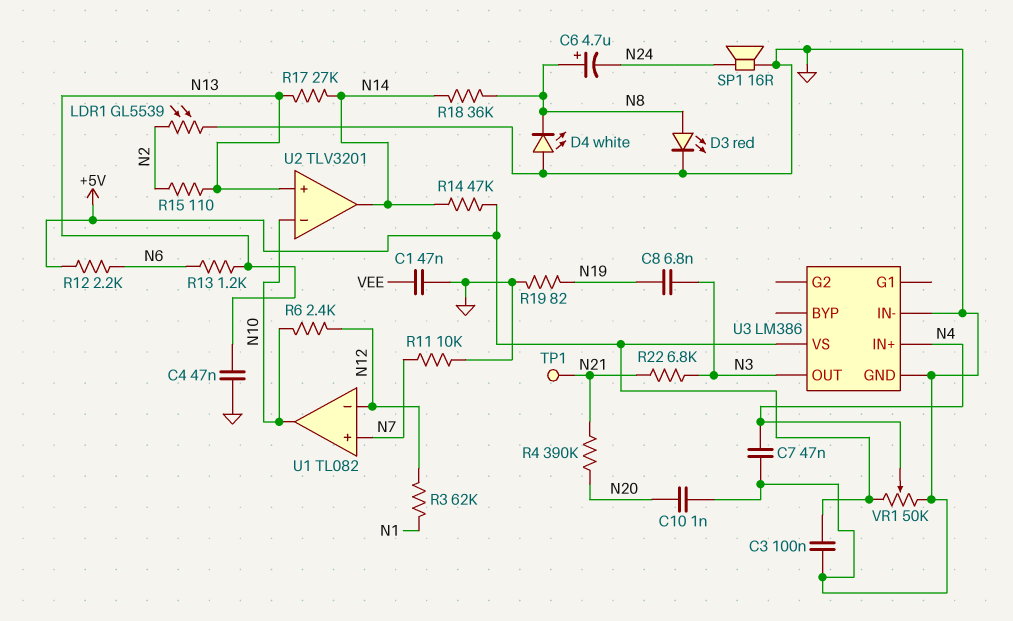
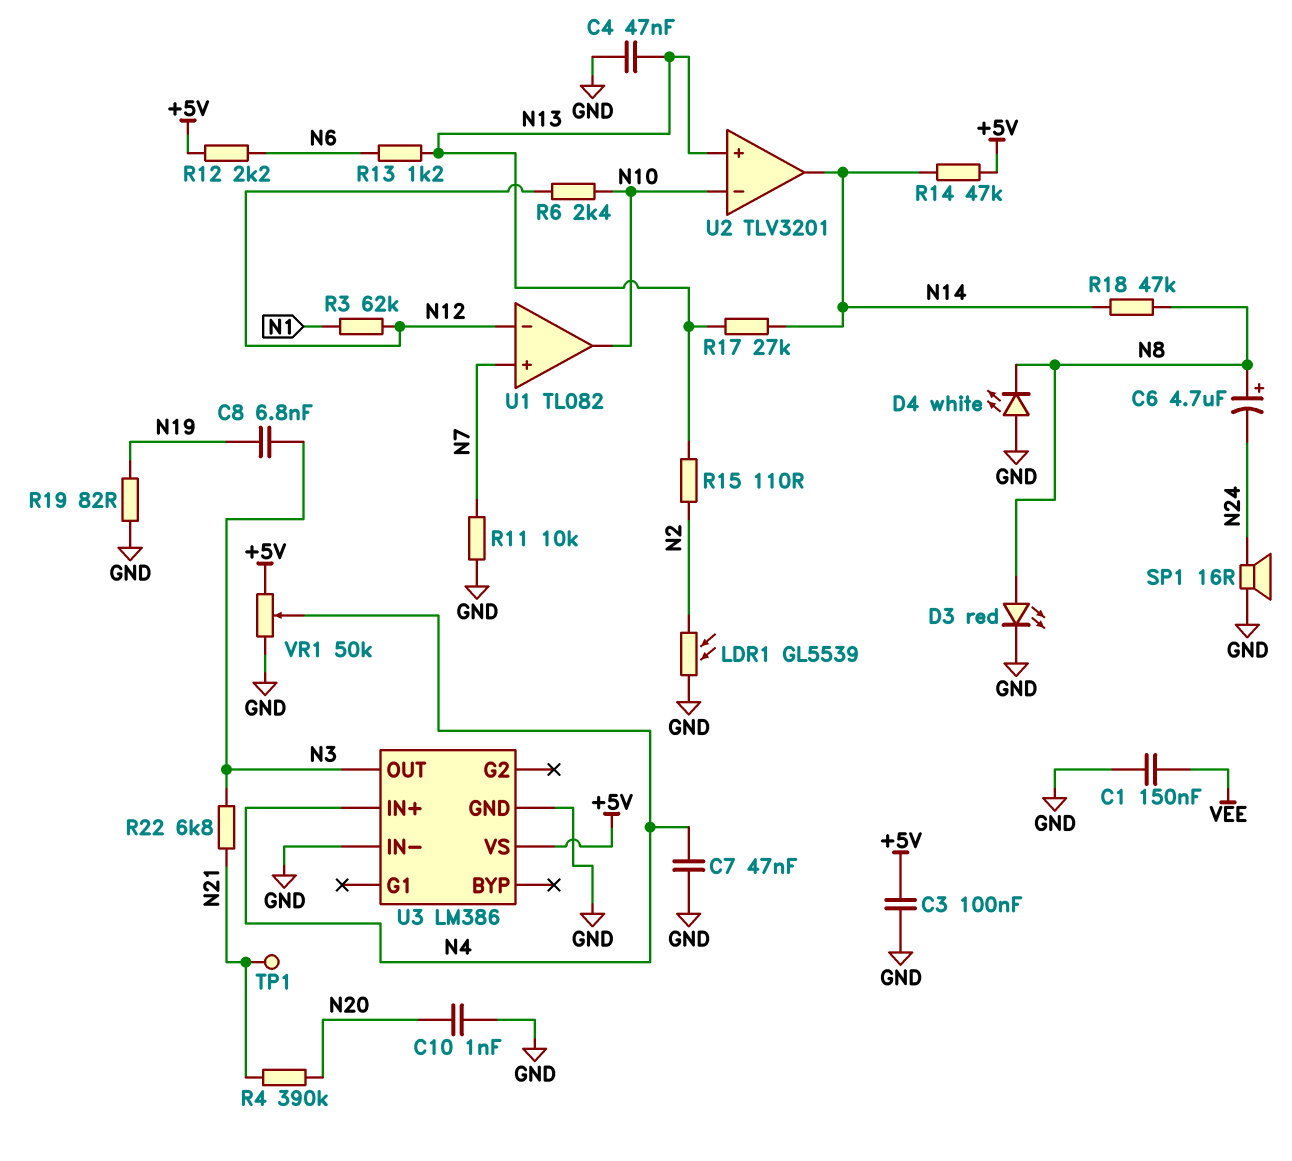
C1: 47nF (GND, VEE) -> 150nF (GND, VEE)
R18: 36k (N8, N14) -> 47k (N8, N14)

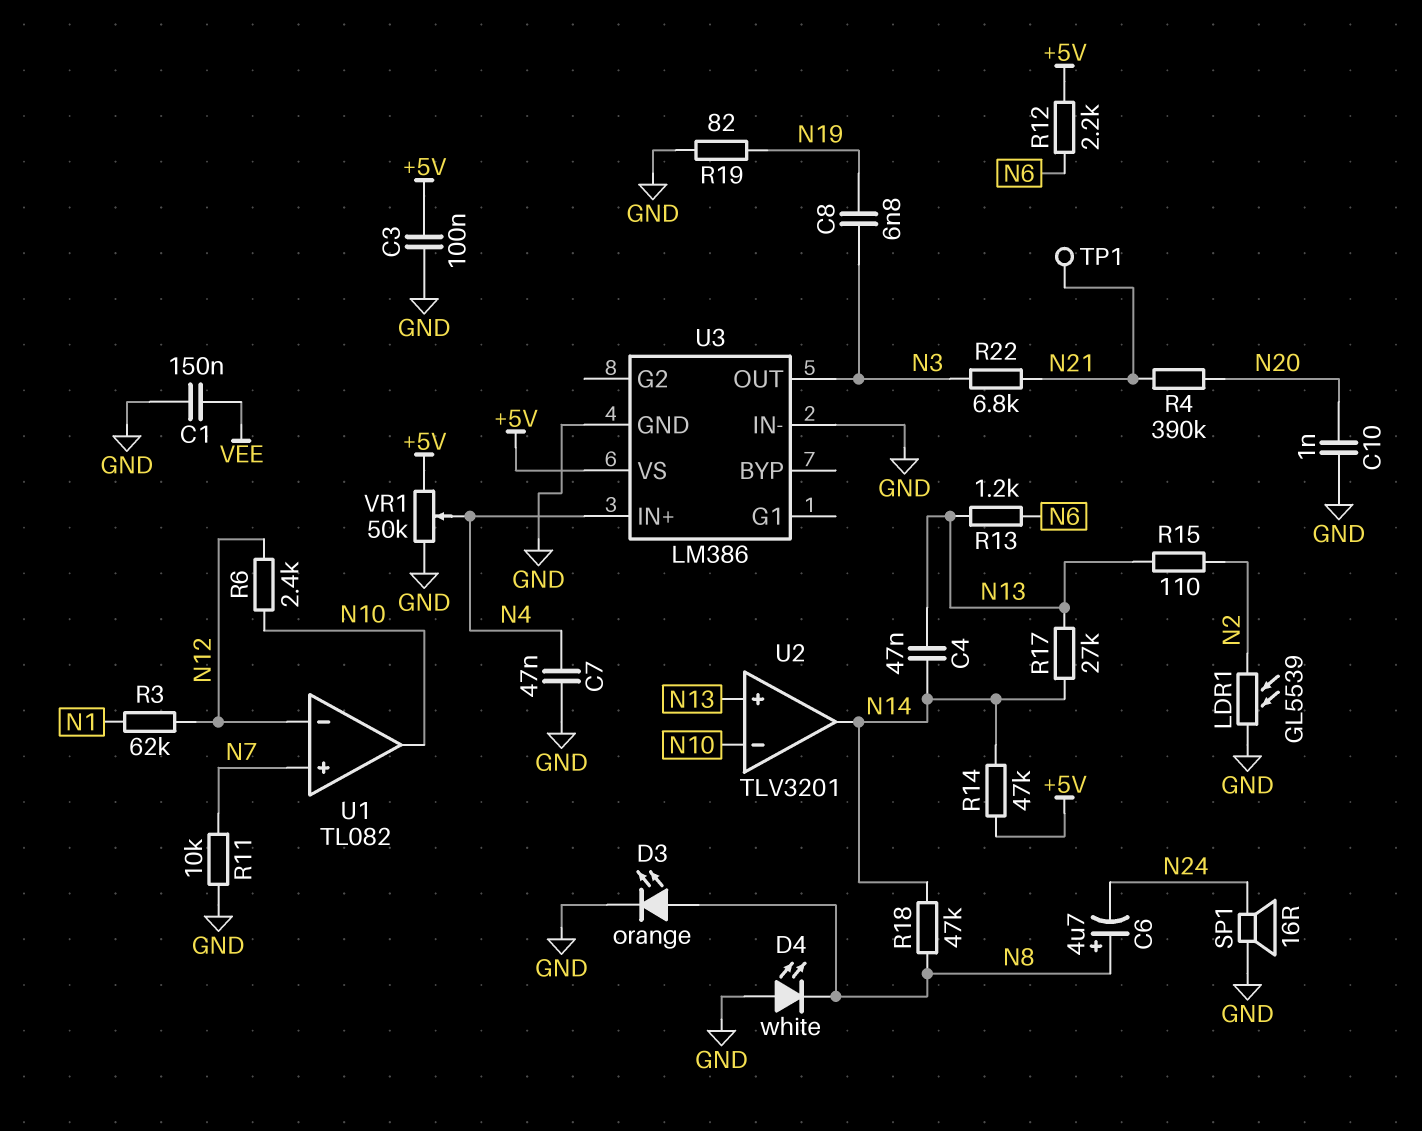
C4: 47nF (GND, N13) -> 47nF (N13, N14)
D3: LED red (A N8, K GND) -> LED orange (A N8, K GND)

